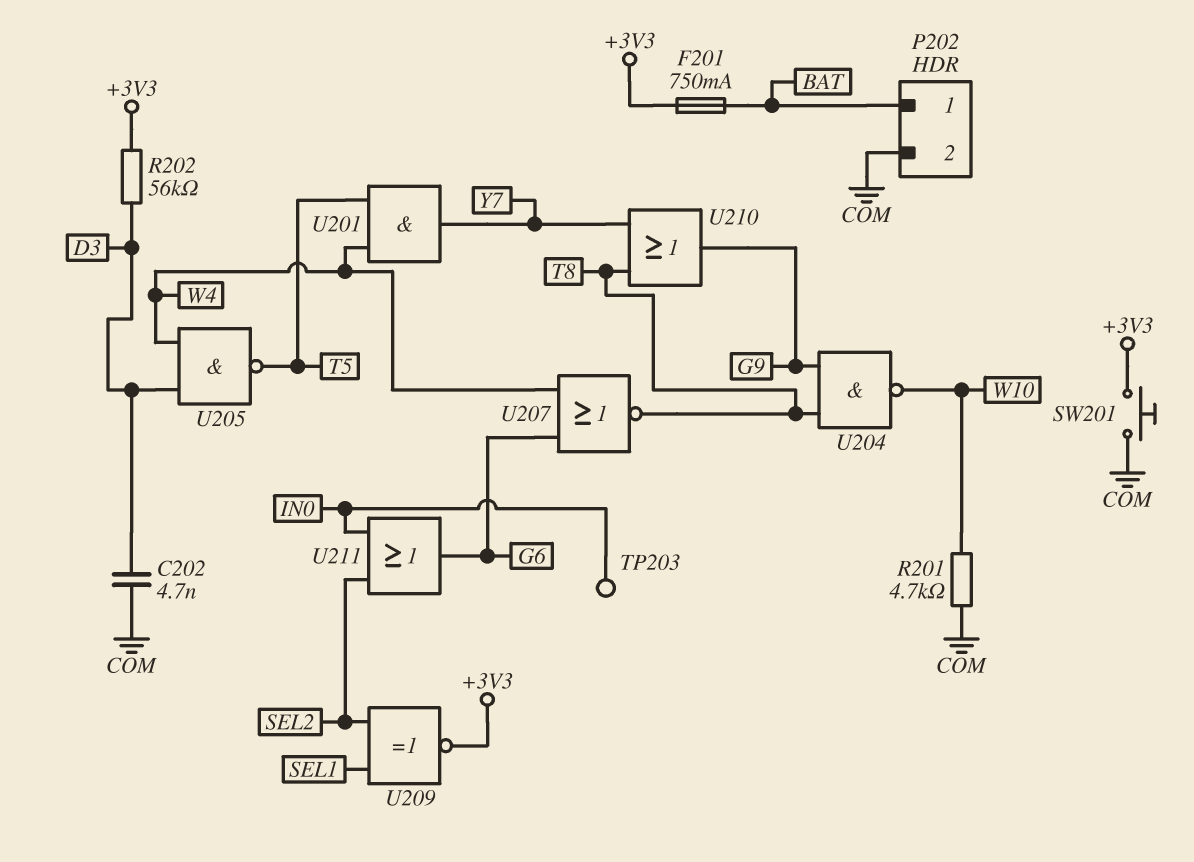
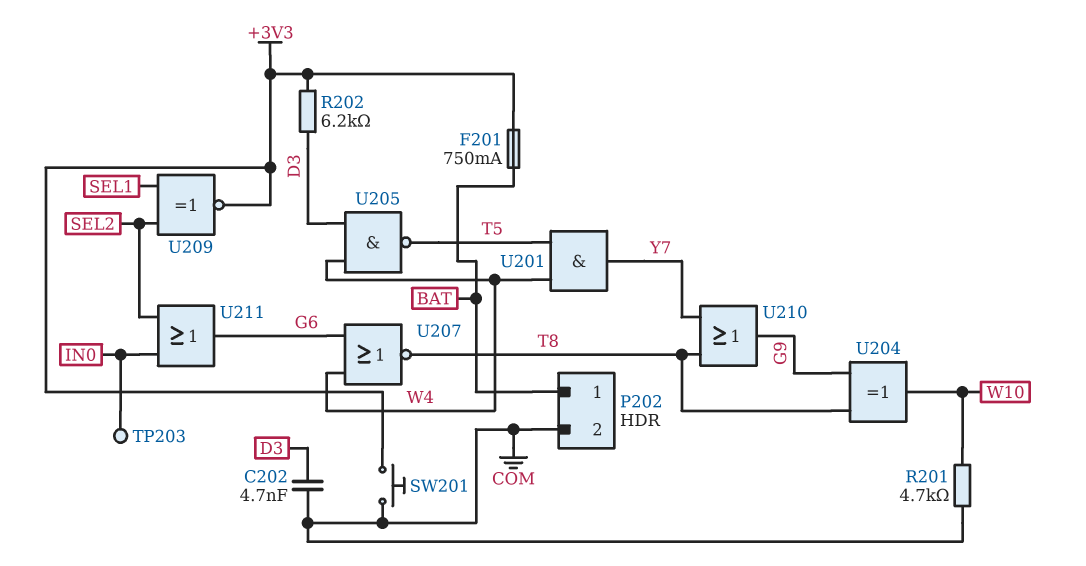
R202: 56k (+3V3, D3) -> 6.2k (+3V3, D3)
U204: NAND (in G9, in T8, out W10) -> XOR (in G9, in T8, out W10)

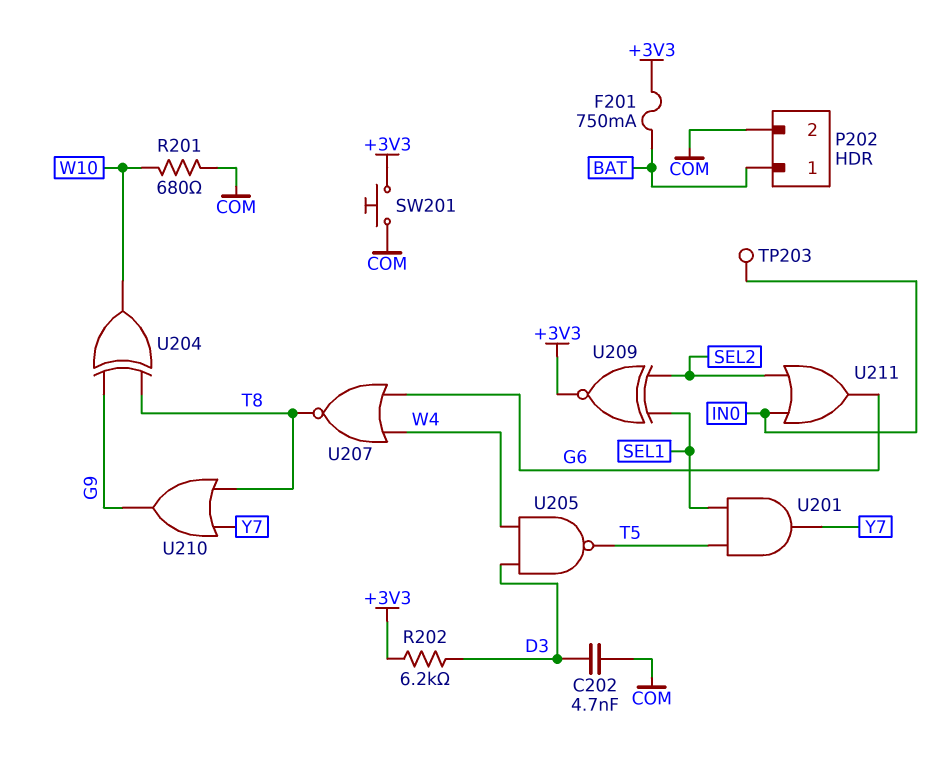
R201: 4.7k (COM, W10) -> 680 (COM, W10)
U201: AND (in T5, in W4, out Y7) -> AND (in SEL1, in T5, out Y7)

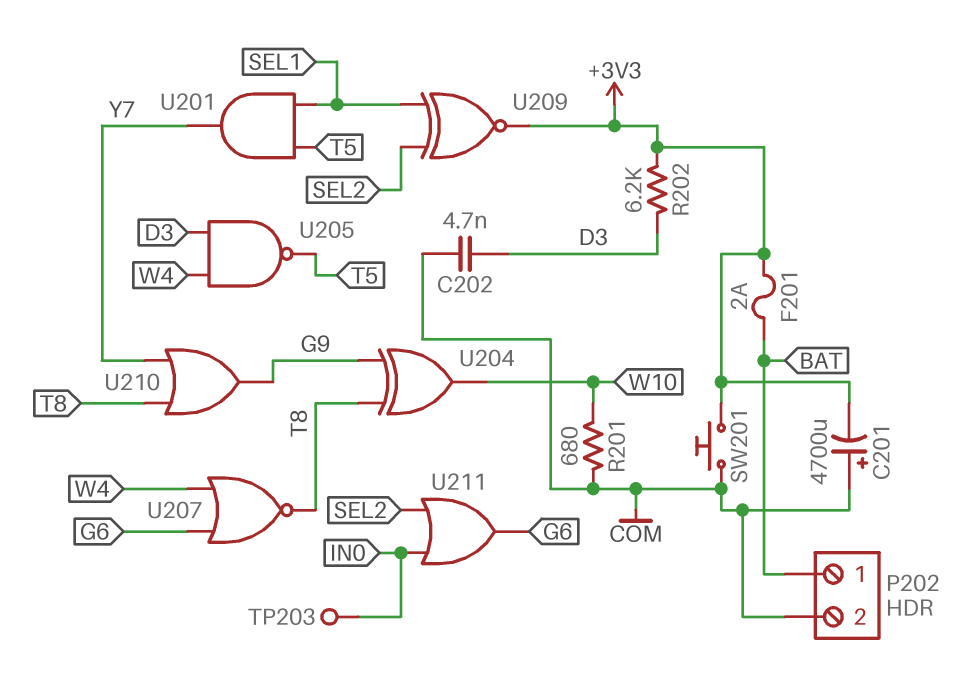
C201: none -> 4700uF (plus COM, minus +3V3)
F201: 750mA (+3V3, BAT) -> 2A (+3V3, BAT)

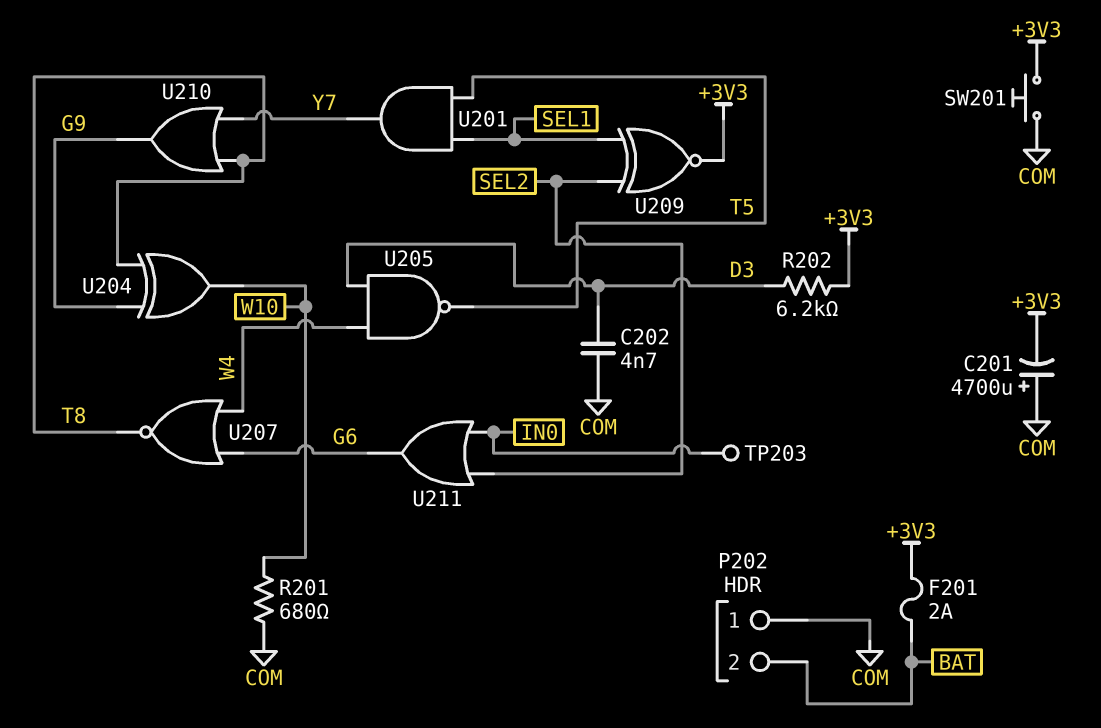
P202 pin 1: BAT -> COM
P202 pin 2: COM -> BAT

